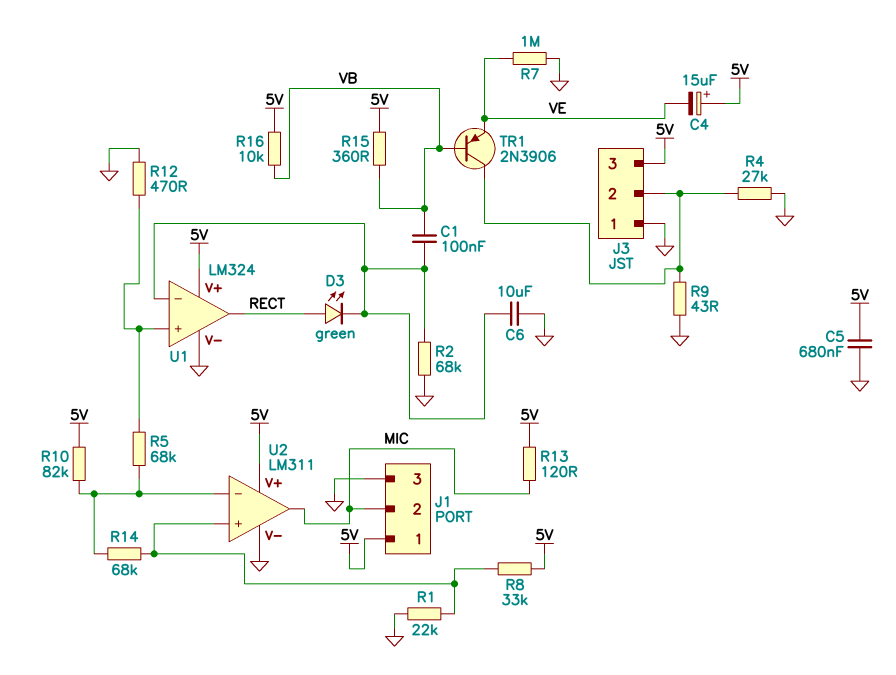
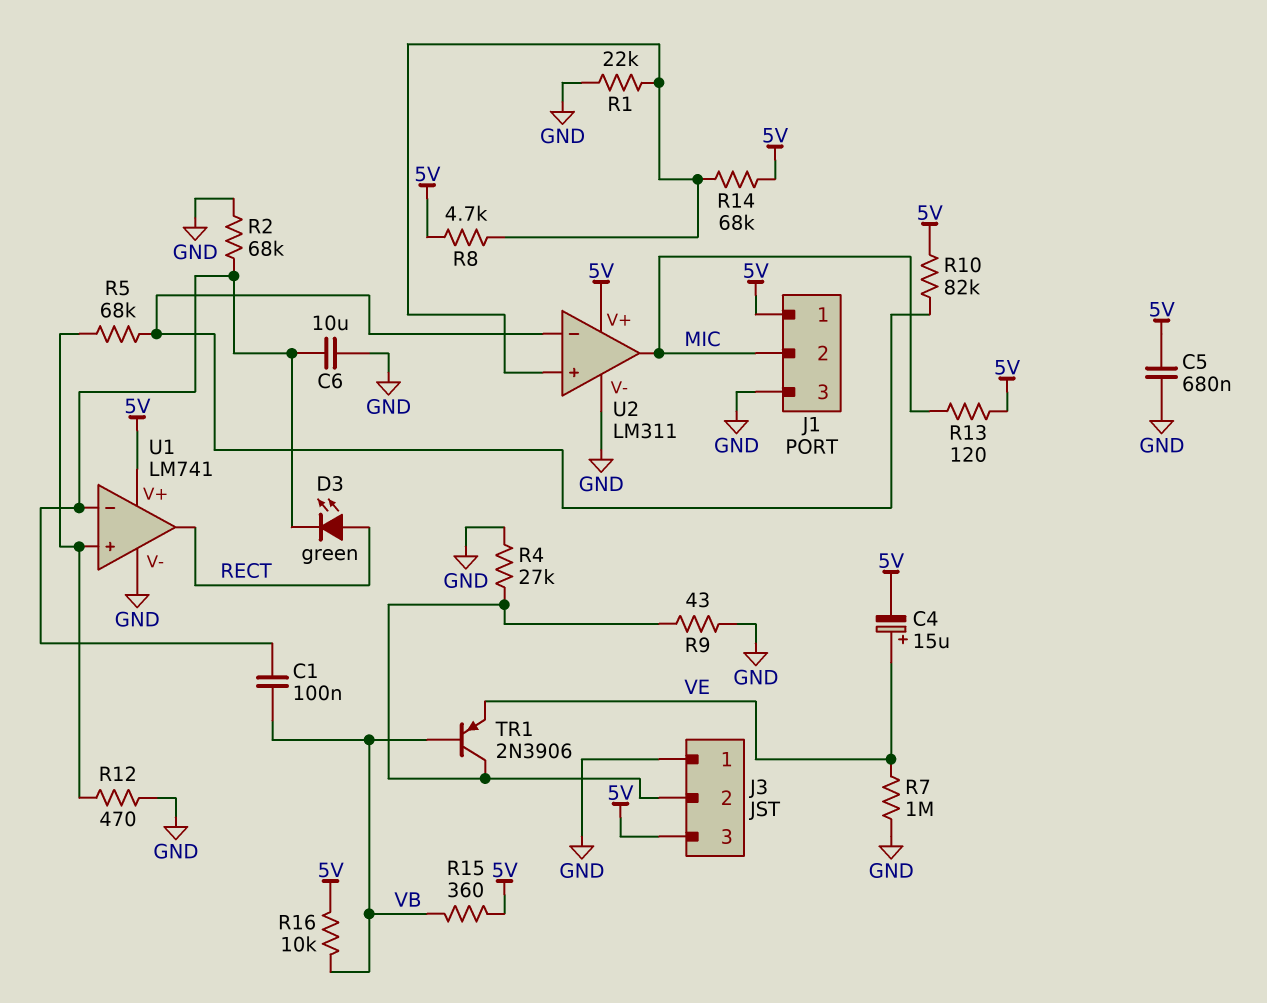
C4: 15uF (plus 5V, minus VE) -> 15uF (plus VE, minus 5V)
R8: 33k (5V, U2/in+) -> 4.7k (5V, U2/in+)
R14: 68k (U2/in+, U2/in-) -> 68k (5V, U2/in+)
U1: LM324 -> LM741

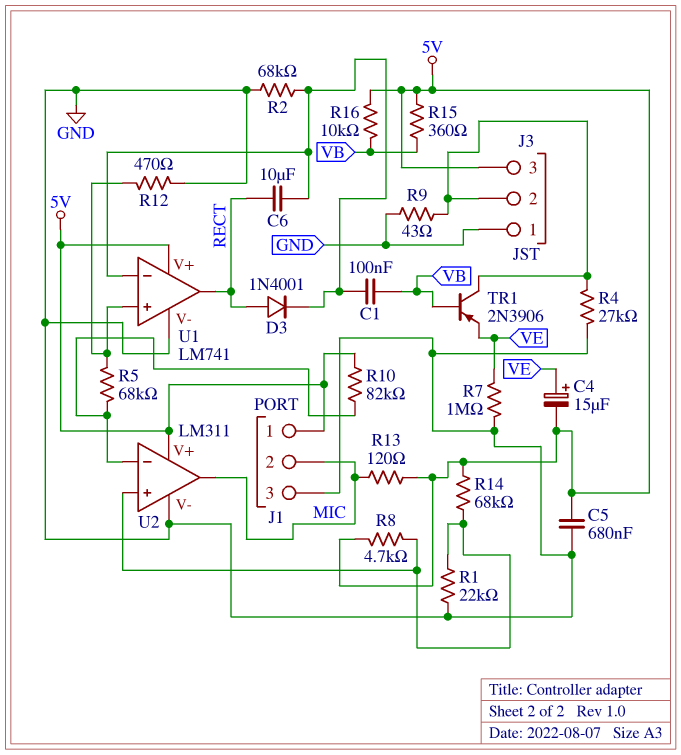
C6: 10uF (GND, U1/in-) -> 10uF (RECT, U1/in-)
D3: LED green (A RECT, K U1/in-) -> diode 1N4001 (A RECT, K U1/in-)

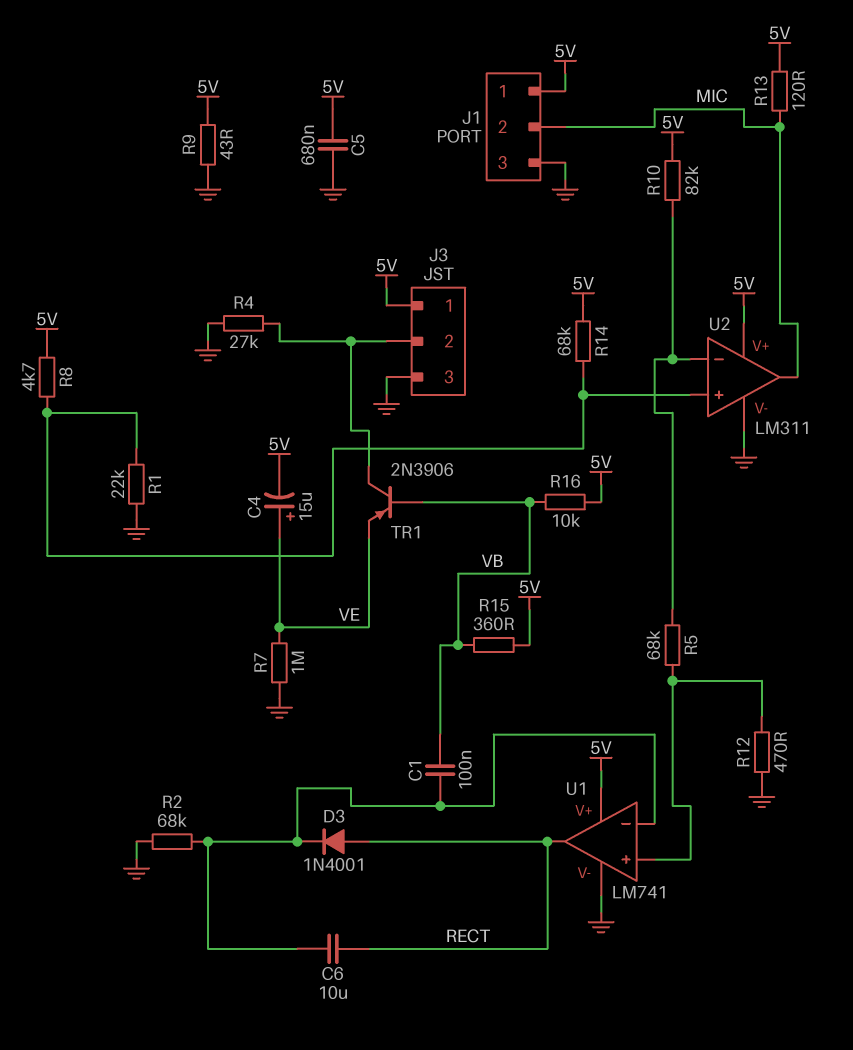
J3 pin 1: GND -> 5V
J3 pin 3: 5V -> GND
R9: 43 (GND, J3/2) -> 43 (5V, GND)

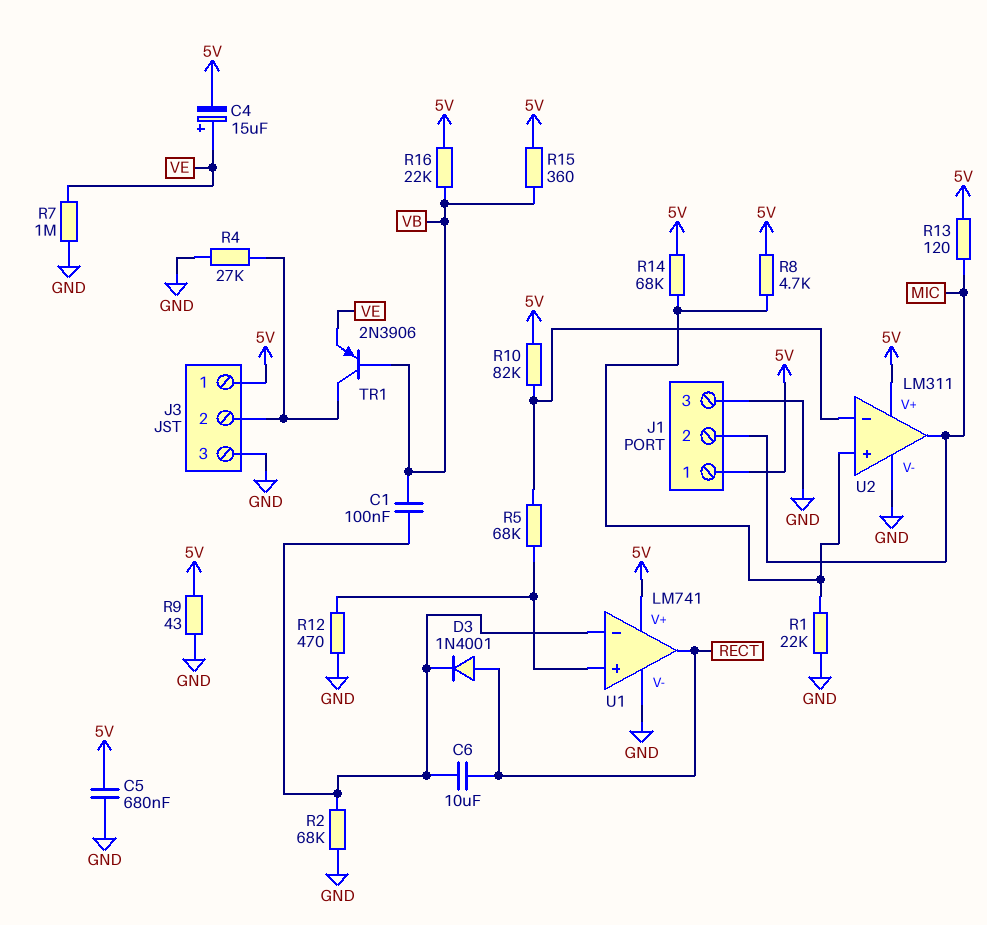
R16: 10k (5V, VB) -> 22k (5V, VB)

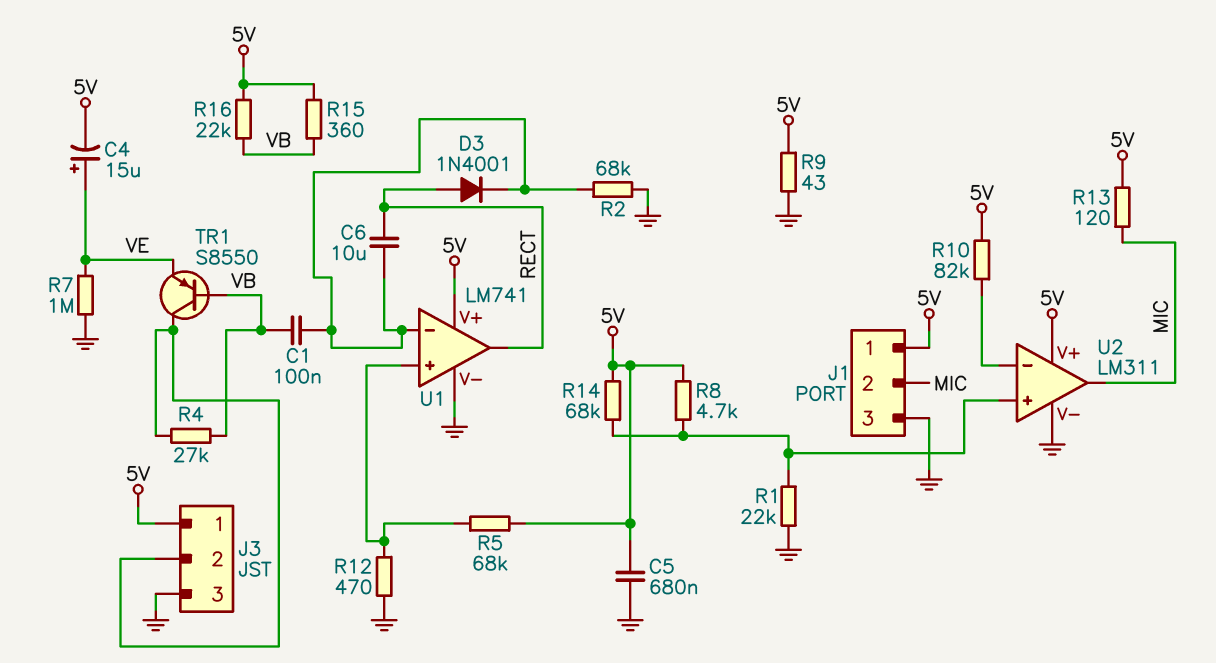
R4: 27k (GND, J3/2) -> 27k (J3/2, VB)
R5: 68k (U1/in+, U2/in-) -> 68k (5V, U1/in+)
TR1: PNP 2N3906 (B VB, C J3/2, E VE) -> PNP S8550 (B VB, C J3/2, E VE)

